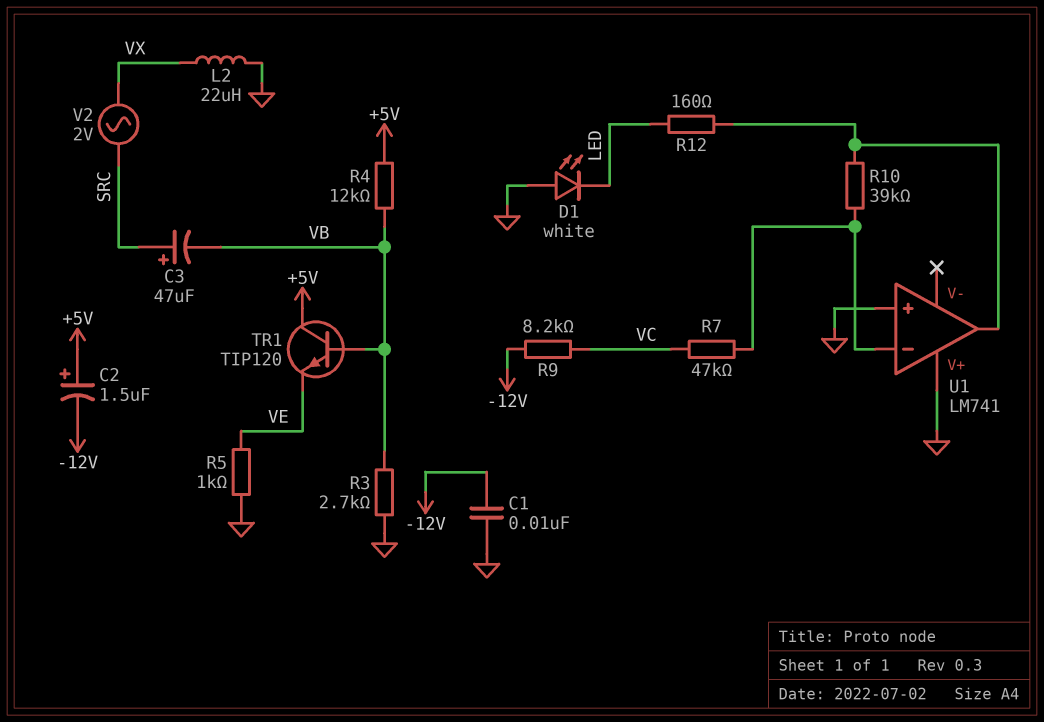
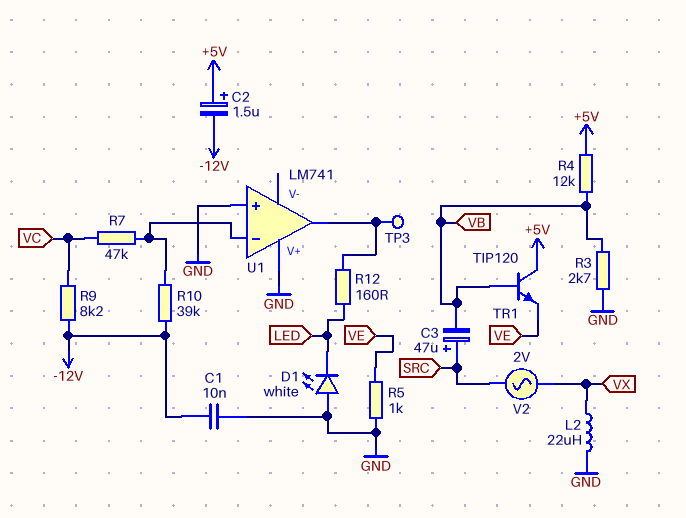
R10: 39k (U1/in-, U1/out) -> 39k (-12V, U1/in-)
TP3: none -> test point (U1/out)

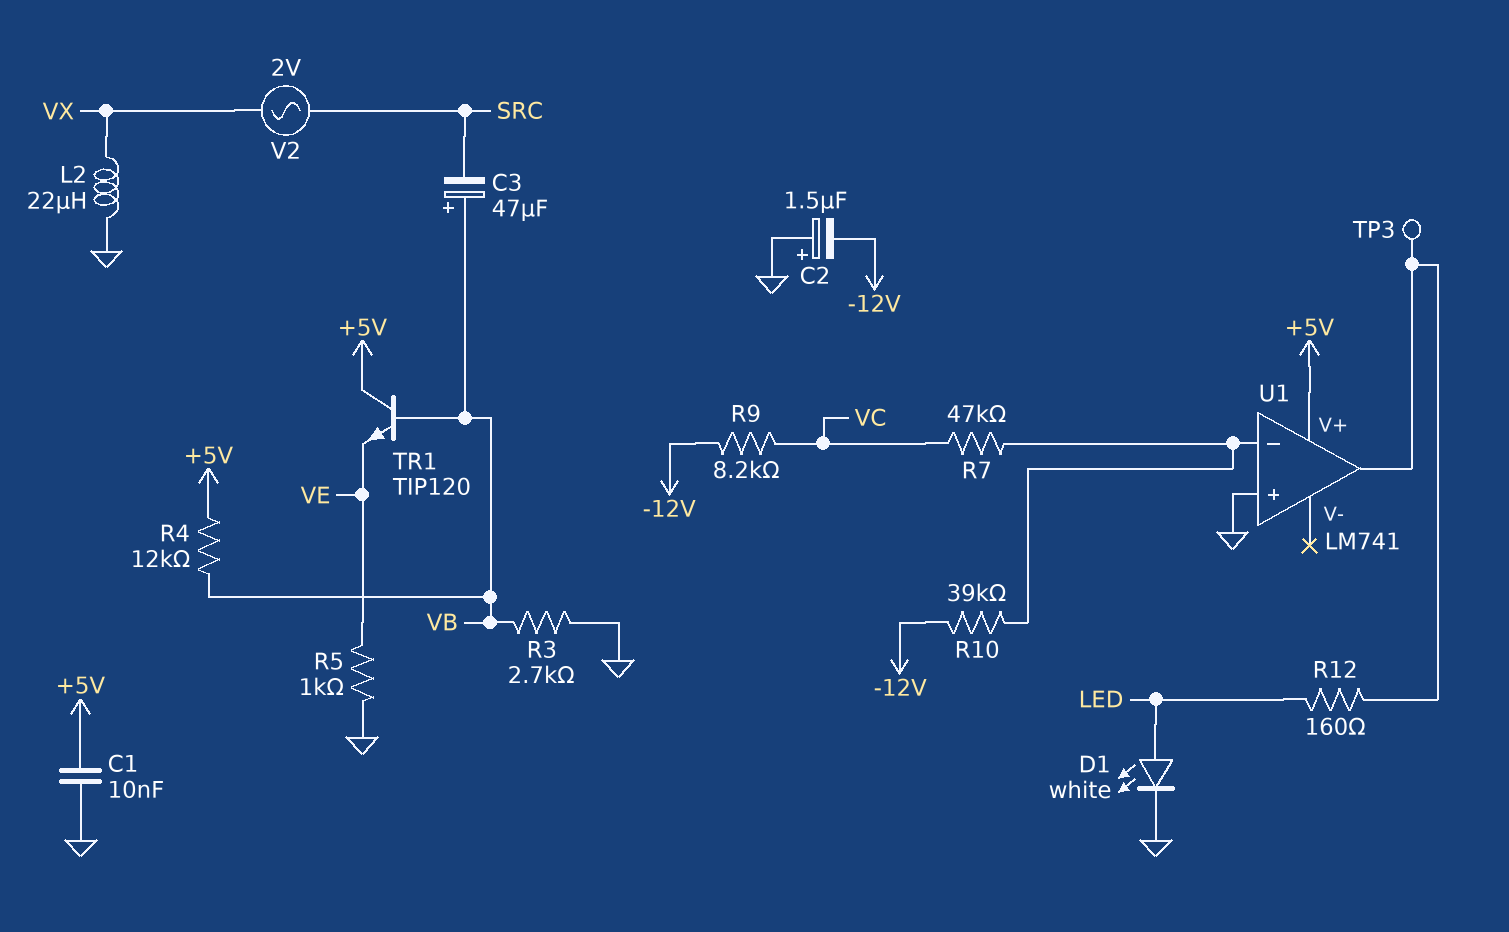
C1: 10nF (-12V, GND) -> 10nF (+5V, GND)
C2: 1.5uF (plus +5V, minus -12V) -> 1.5uF (plus GND, minus -12V)
C3: 47uF (plus SRC, minus VB) -> 47uF (plus VB, minus SRC)
D1: LED white (A GND, K LED) -> LED white (A LED, K GND)
U1 pin V+: GND -> +5V

